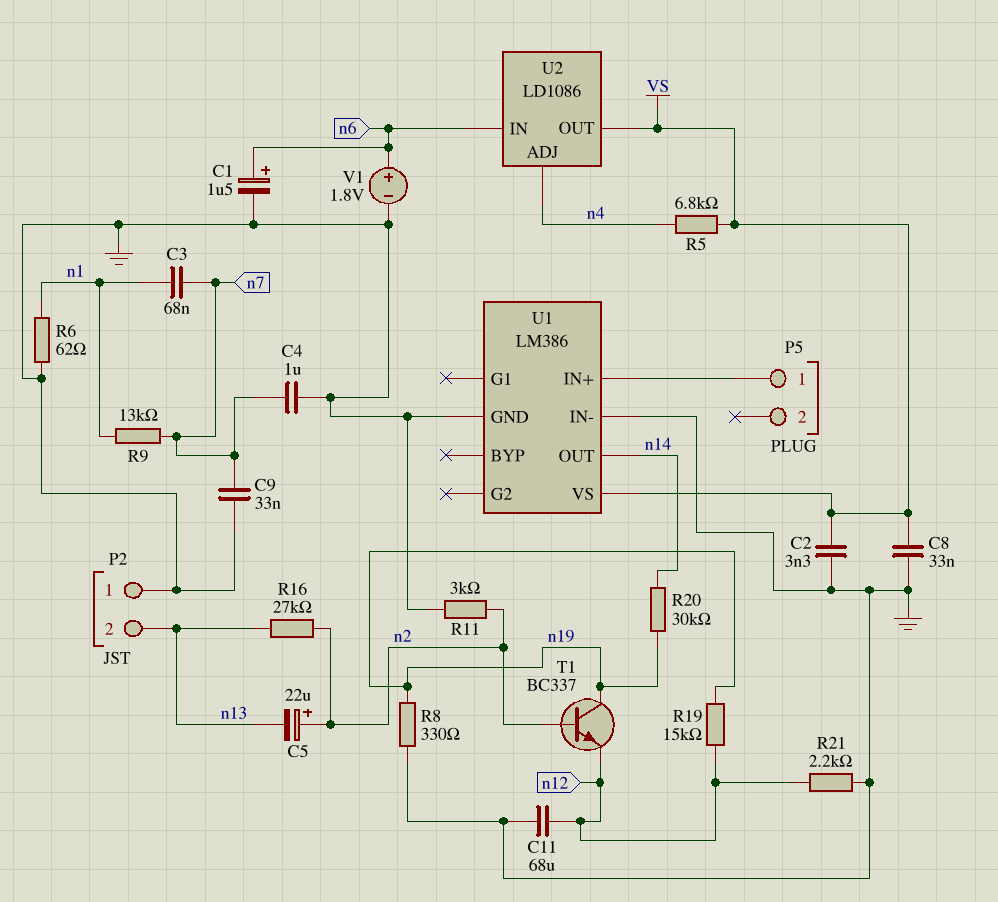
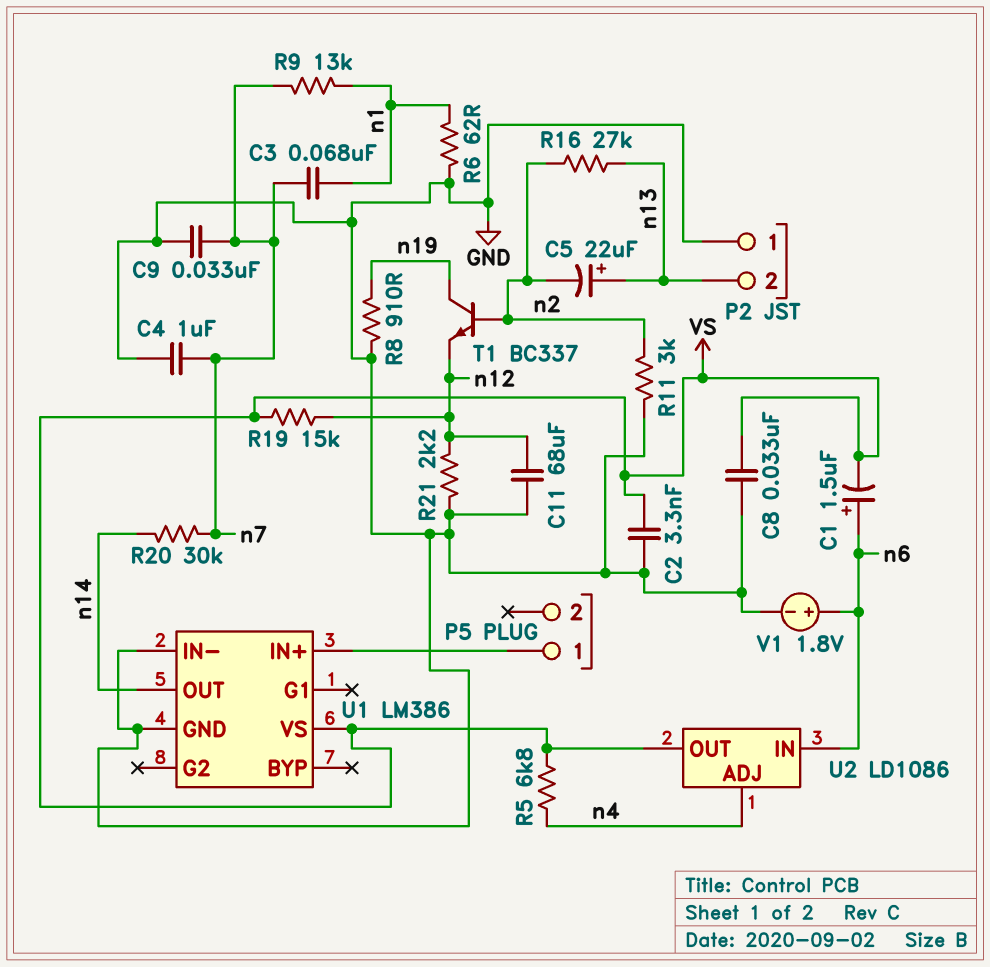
C1: 1.5uF (plus n6, minus GND) -> 1.5uF (plus n6, minus VS)
C5: 22uF (plus n2, minus n13) -> 22uF (plus n13, minus n2)
R8: 330 (GND, n19) -> 910 (GND, n19)
R19: 15k (n12, n19) -> 15k (VS, n12)
R20: 30k (n14, n19) -> 30k (n7, n14)

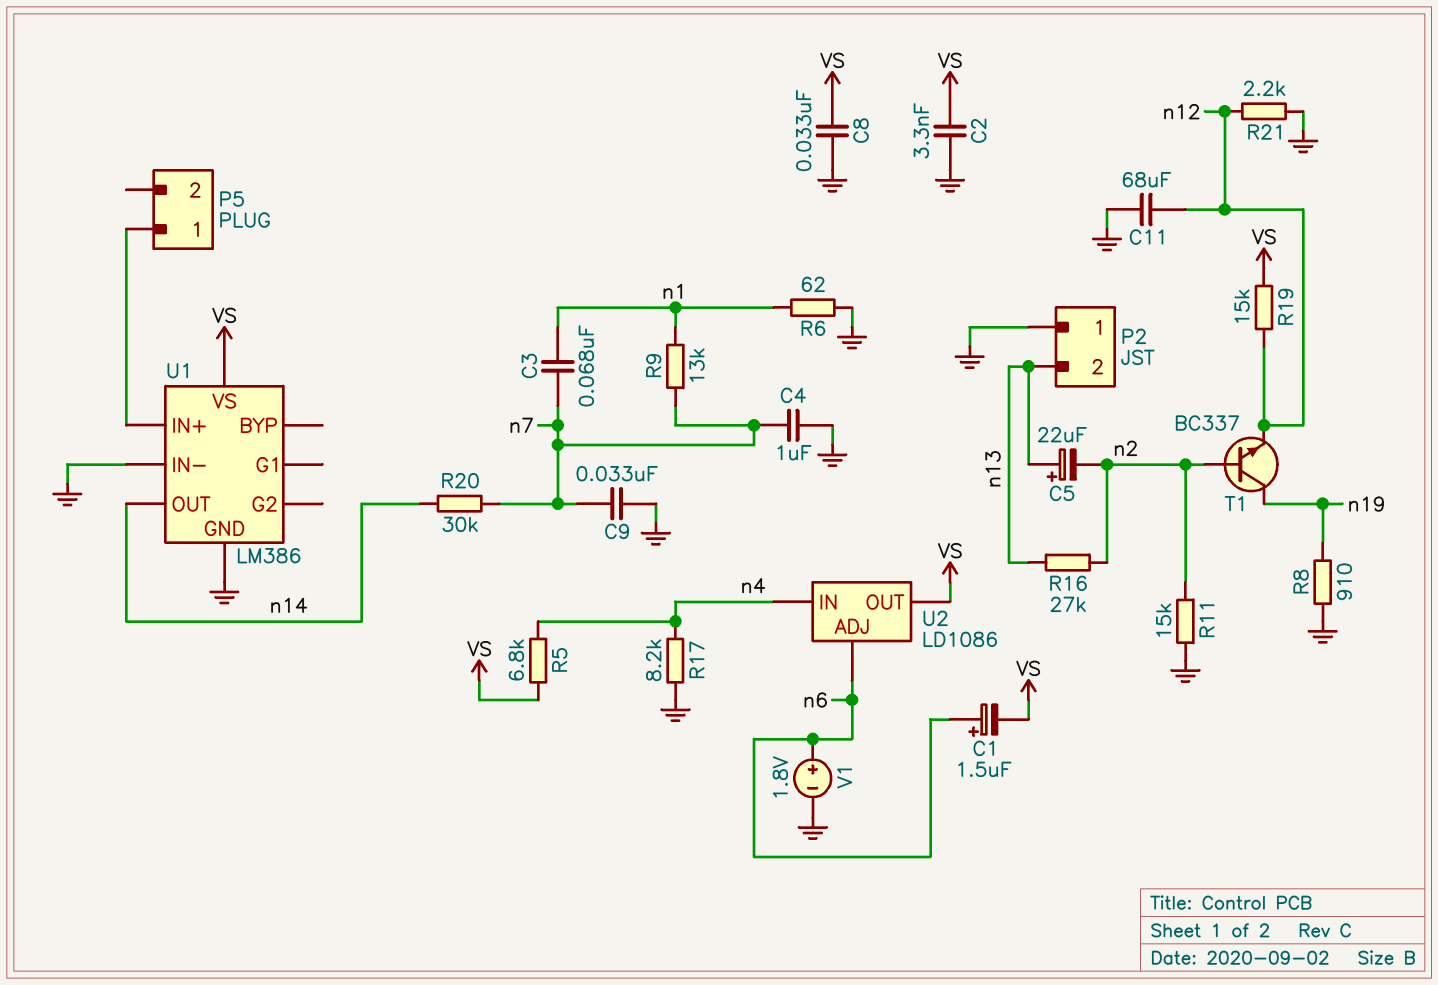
R11: 3k (GND, n2) -> 15k (GND, n2)
R17: none -> 8.2k (GND, n4)
U2 pin ADJ: n4 -> n6
U2 pin IN: n6 -> n4

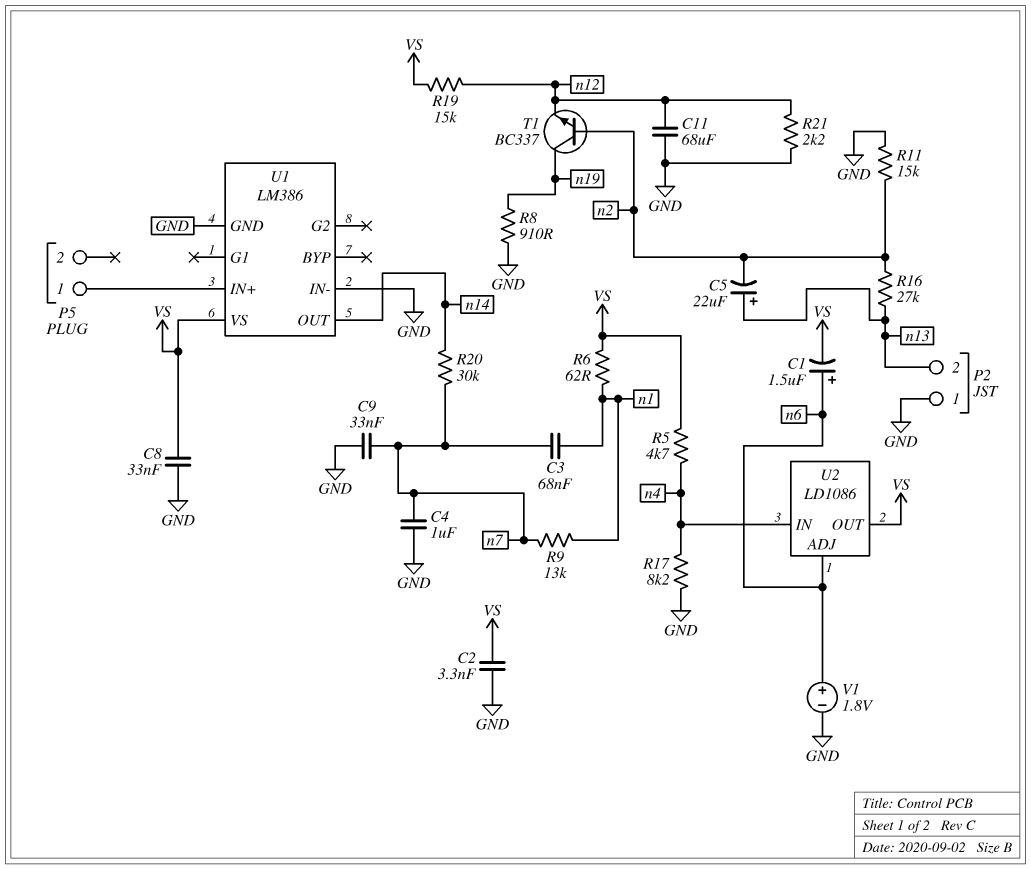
R5: 6.8k (VS, n4) -> 4.7k (VS, n4)
R6: 62 (GND, n1) -> 62 (VS, n1)

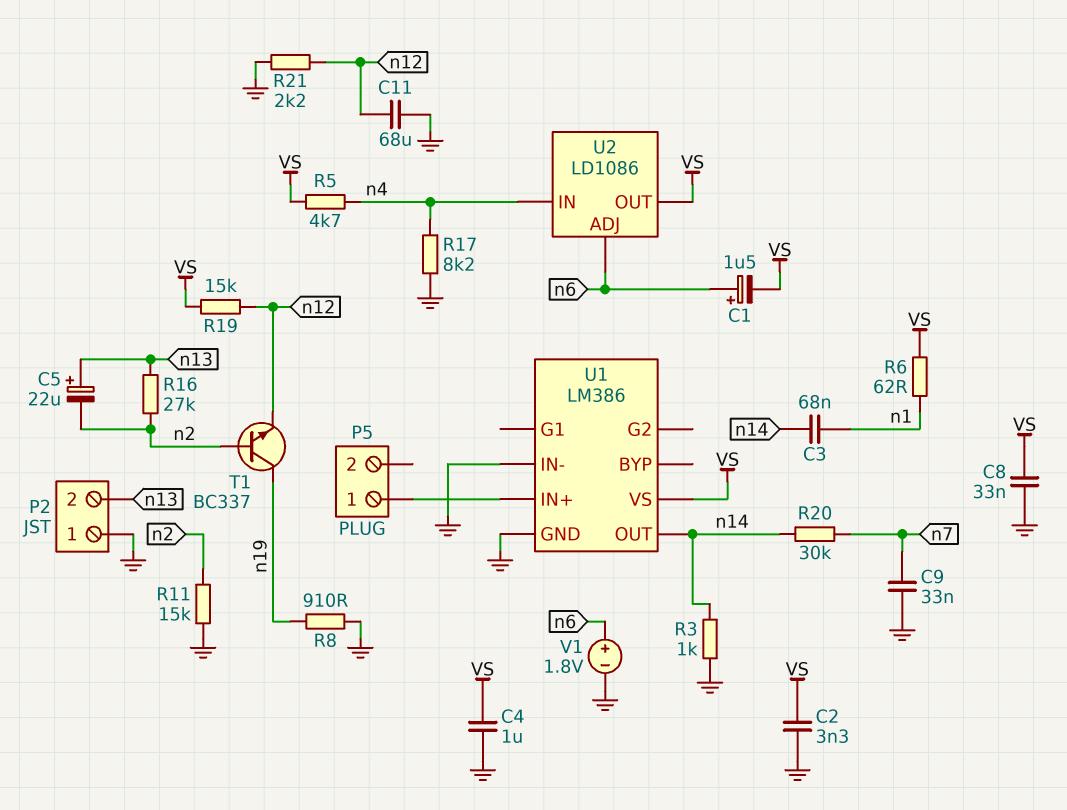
C3: 68nF (n1, n7) -> 68nF (n1, n14)
C4: 1uF (GND, n7) -> 1uF (GND, VS)
R3: none -> 1k (GND, n14)
R9: 13k (n1, n7) -> none

